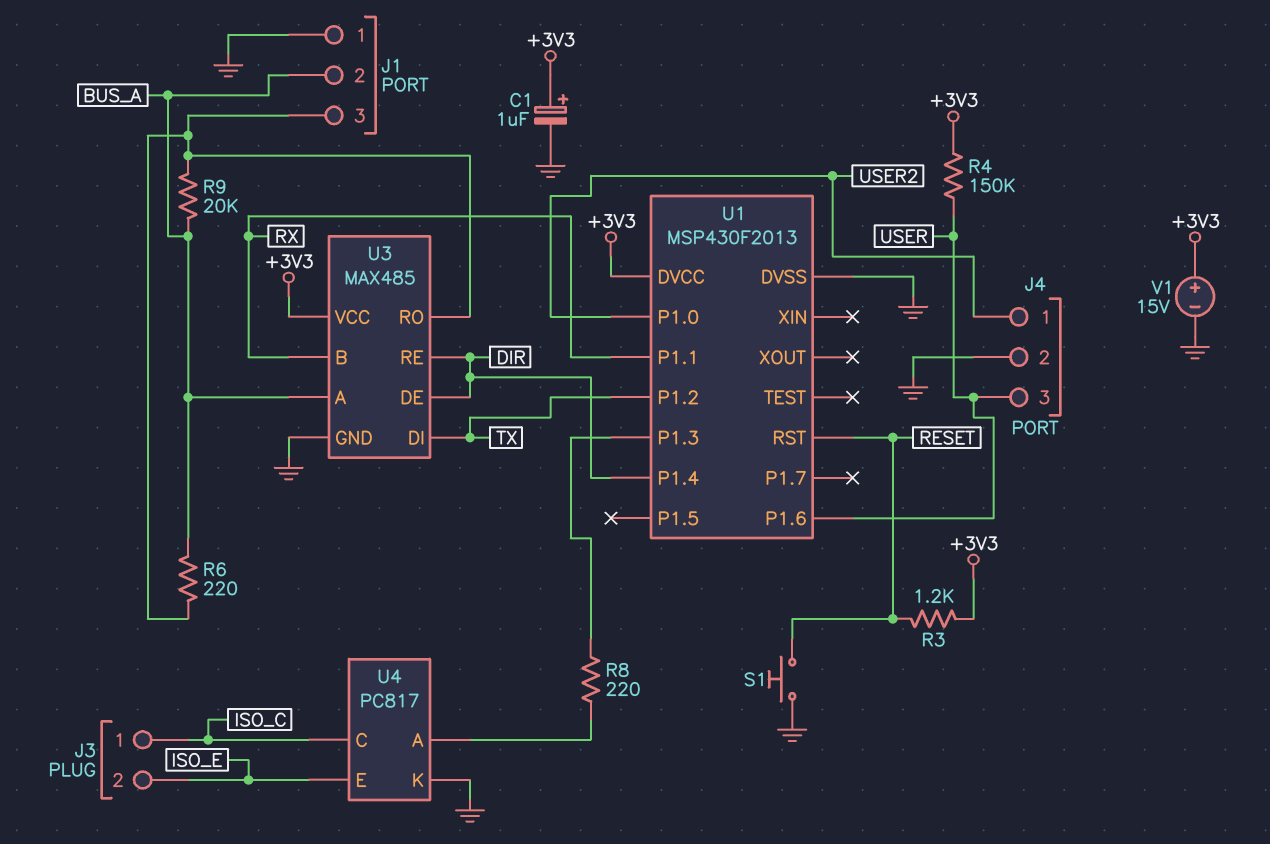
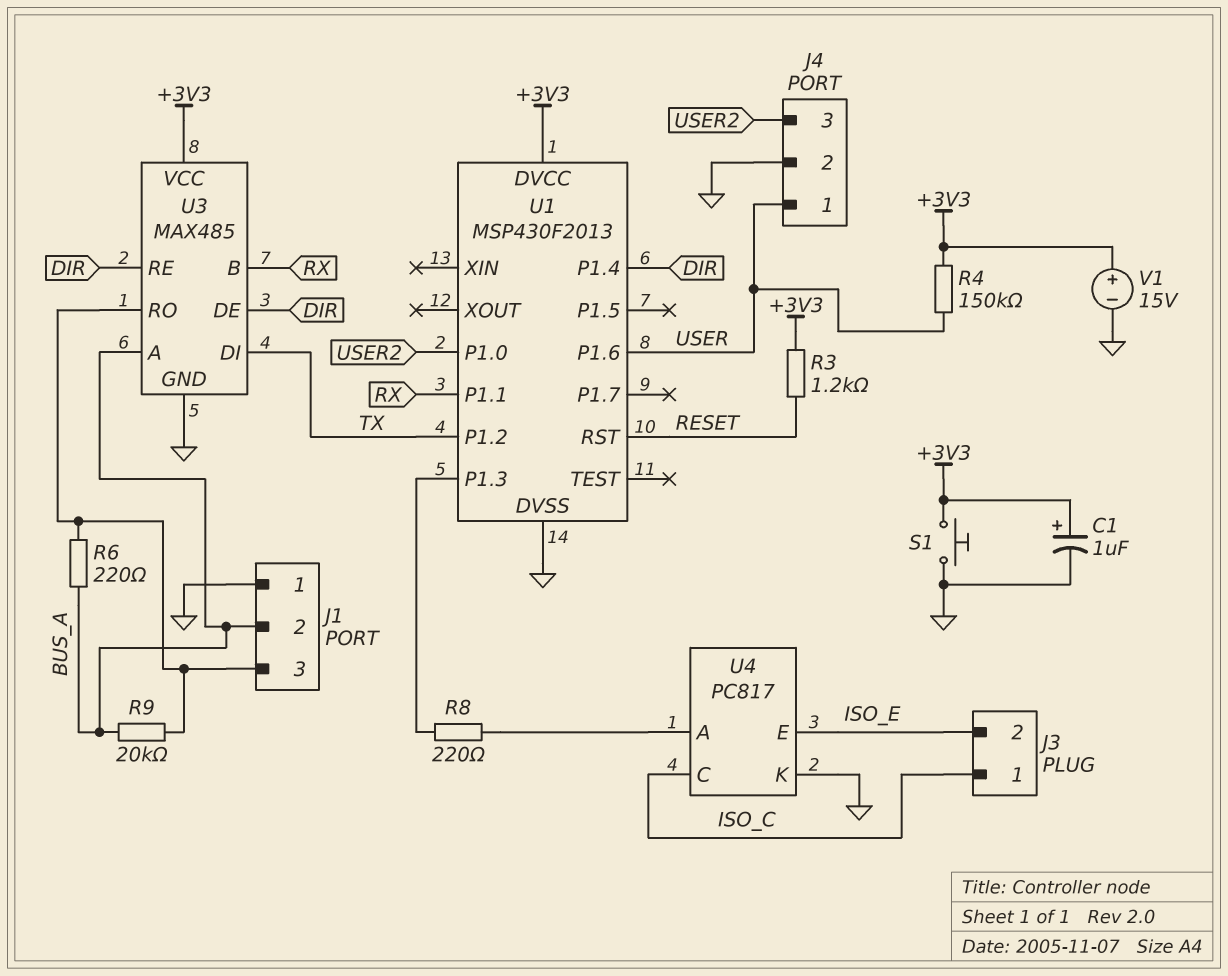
J4 pin 1: USER2 -> USER
J4 pin 3: USER -> USER2
S1: button (GND, RESET) -> button (+3V3, GND)

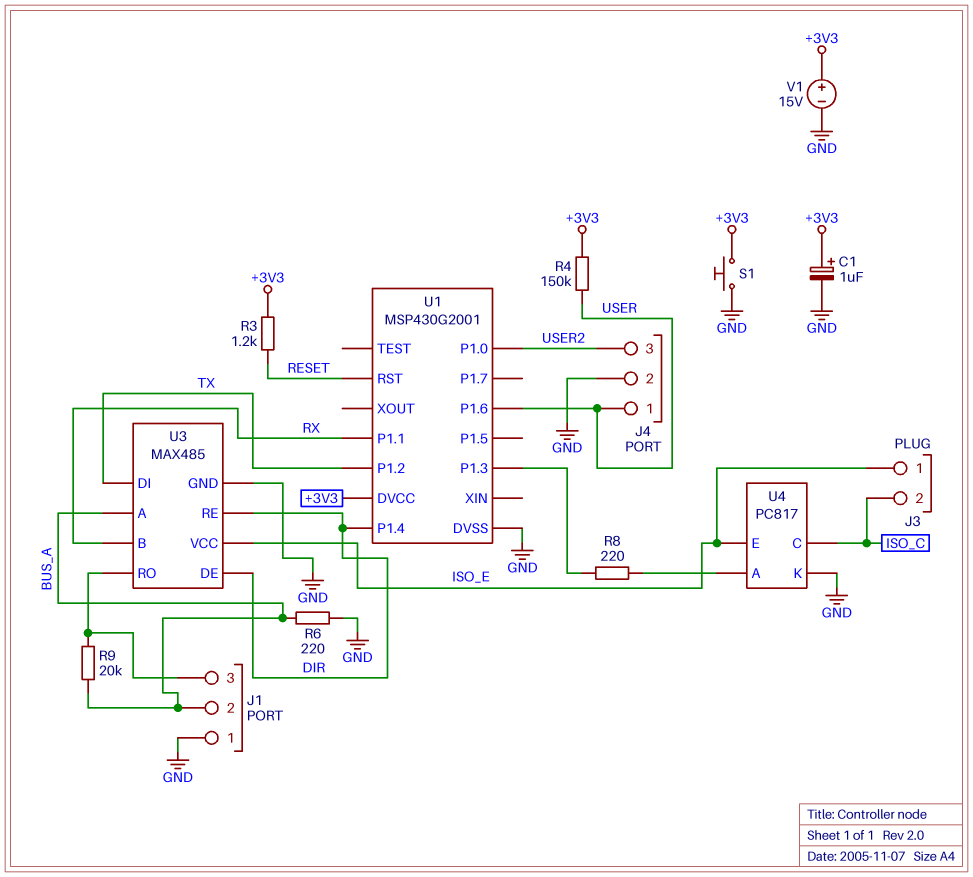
J3 pin 1: ISO_C -> ISO_E
J3 pin 2: ISO_E -> ISO_C
R6: 220 (BUS_A, J1/3) -> 220 (BUS_A, GND)
U1: MSP430F2013 -> MSP430G2001
U3 pin VCC: +3V3 -> ISO_E

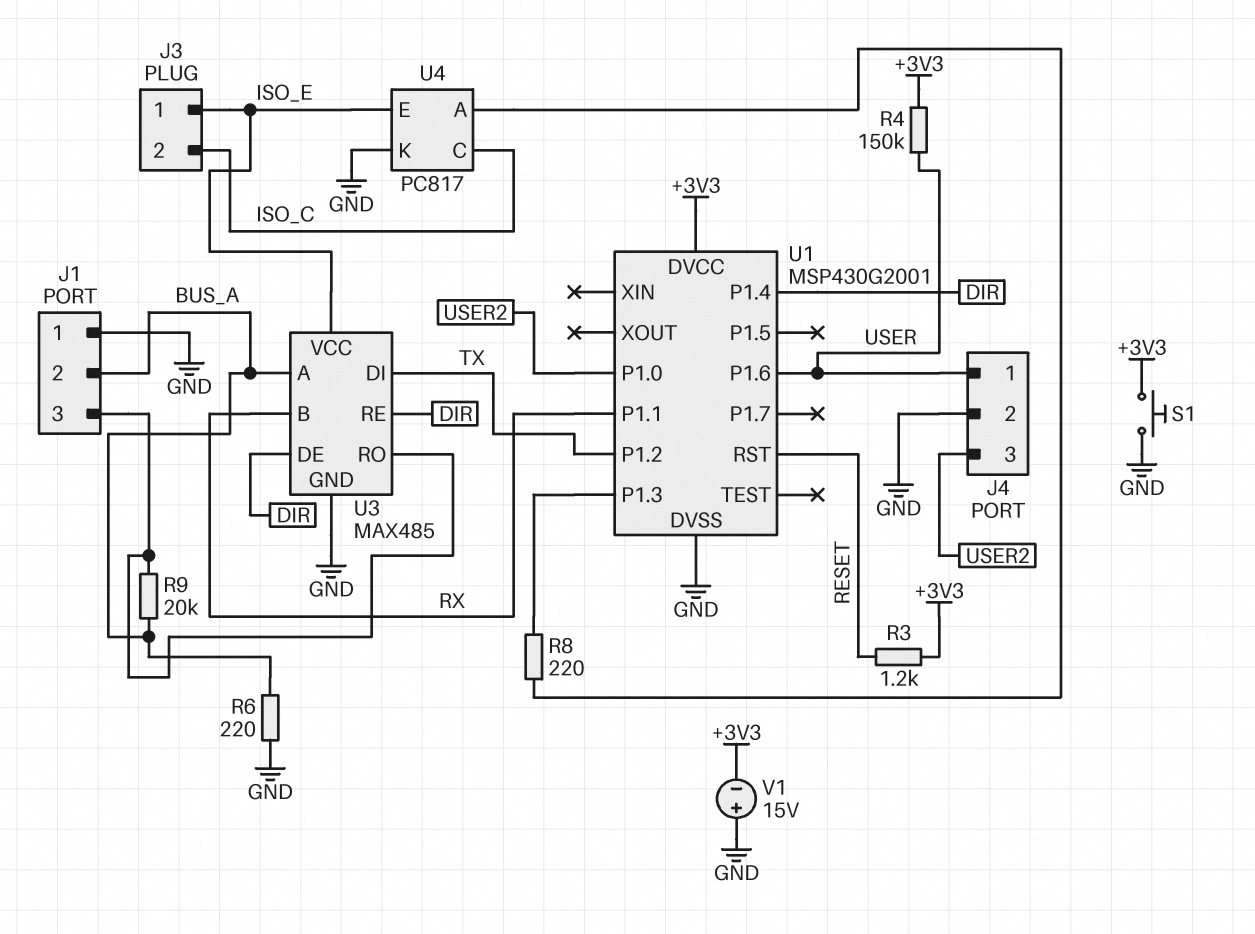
C1: 1uF (plus +3V3, minus GND) -> none
V1: 15V (plus +3V3, minus GND) -> 15V (plus GND, minus +3V3)

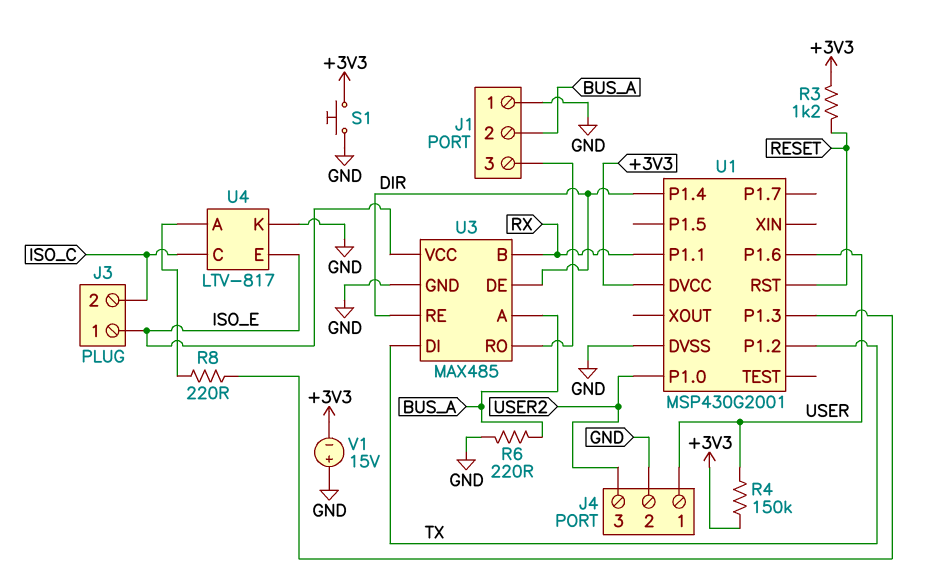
R9: 20k (BUS_A, J1/3) -> none
U4: PC817 -> LTV-817

